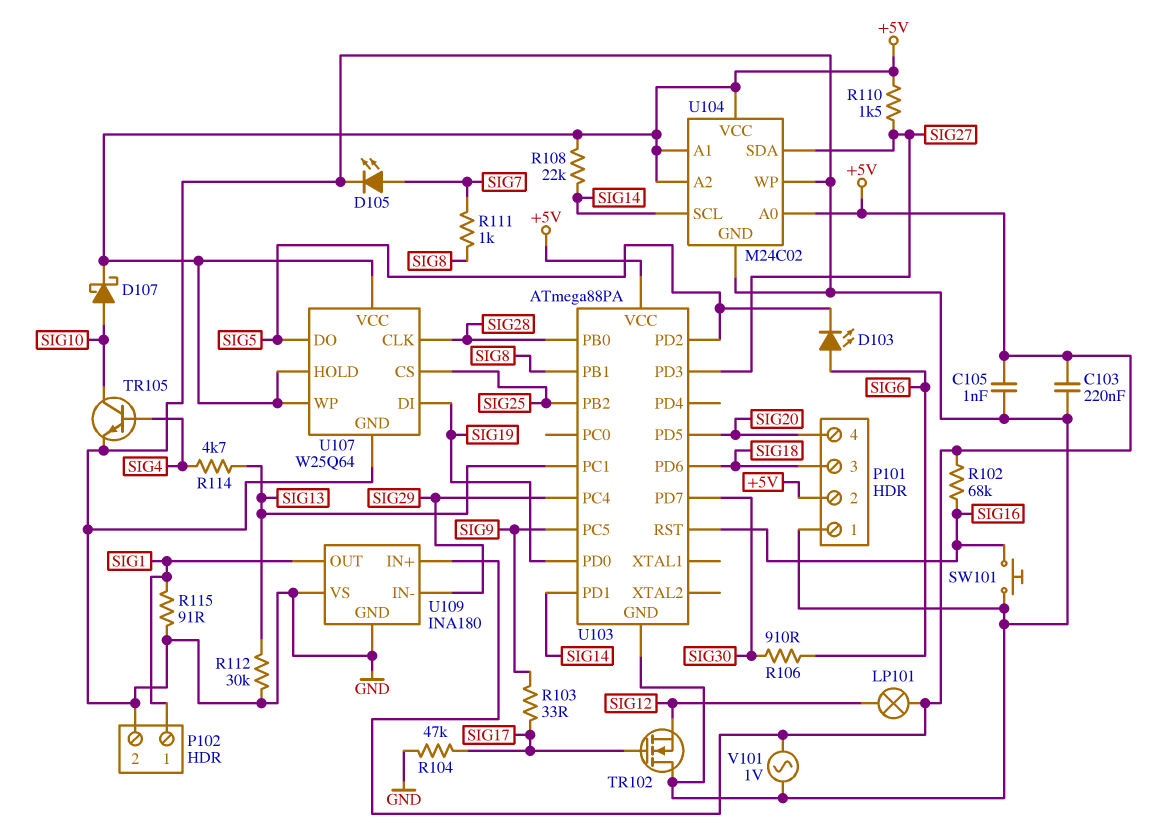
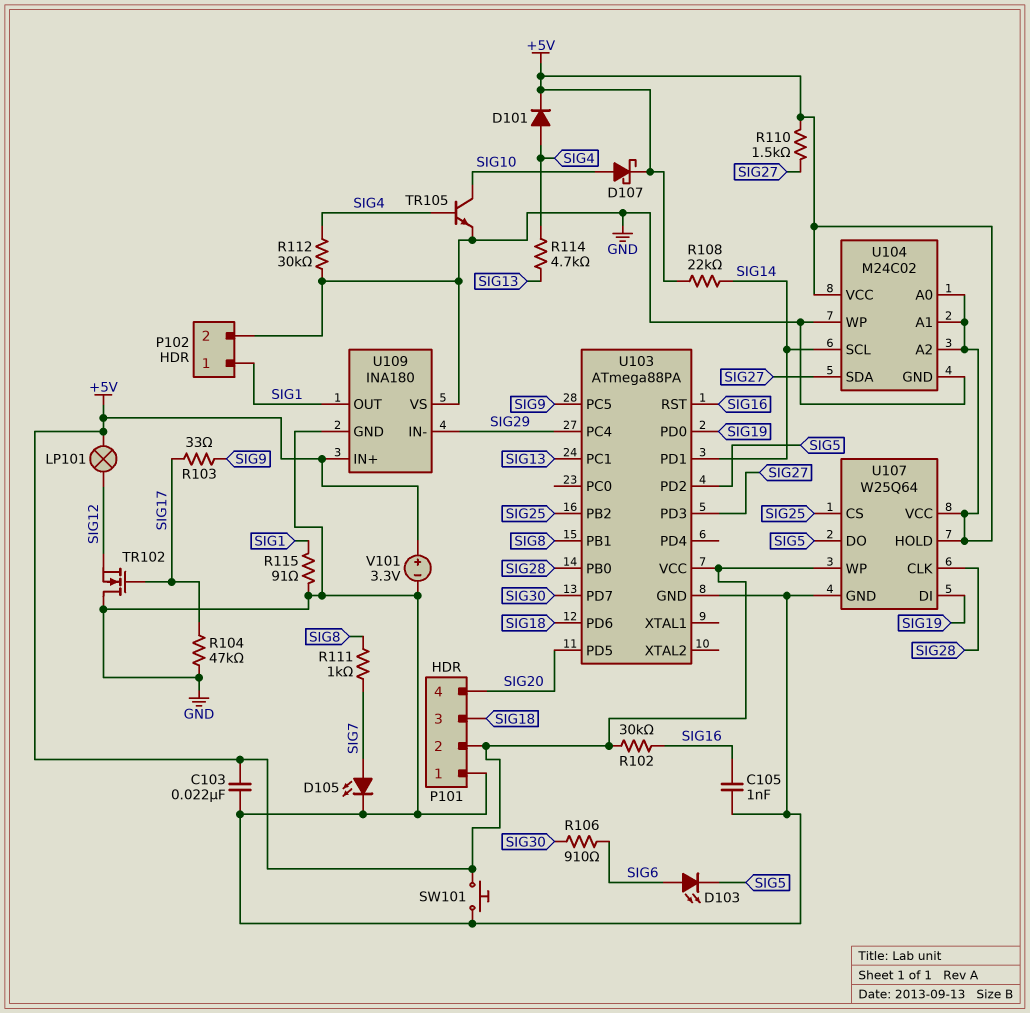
C103: 220nF (+5V, GND) -> 22nF (+5V, GND)
C105: 1nF (+5V, GND) -> 1nF (GND, SIG16)
D101: none -> diode (A SIG4, K +5V)
R102: 68k (+5V, SIG16) -> 30k (+5V, SIG16)
R112: 30k (GND, SIG13) -> 30k (GND, SIG4)
SW101: button (GND, SIG16) -> button (+5V, GND)
V101: AC 1V (+5V, GND) -> 3.3V (plus +5V, minus GND)

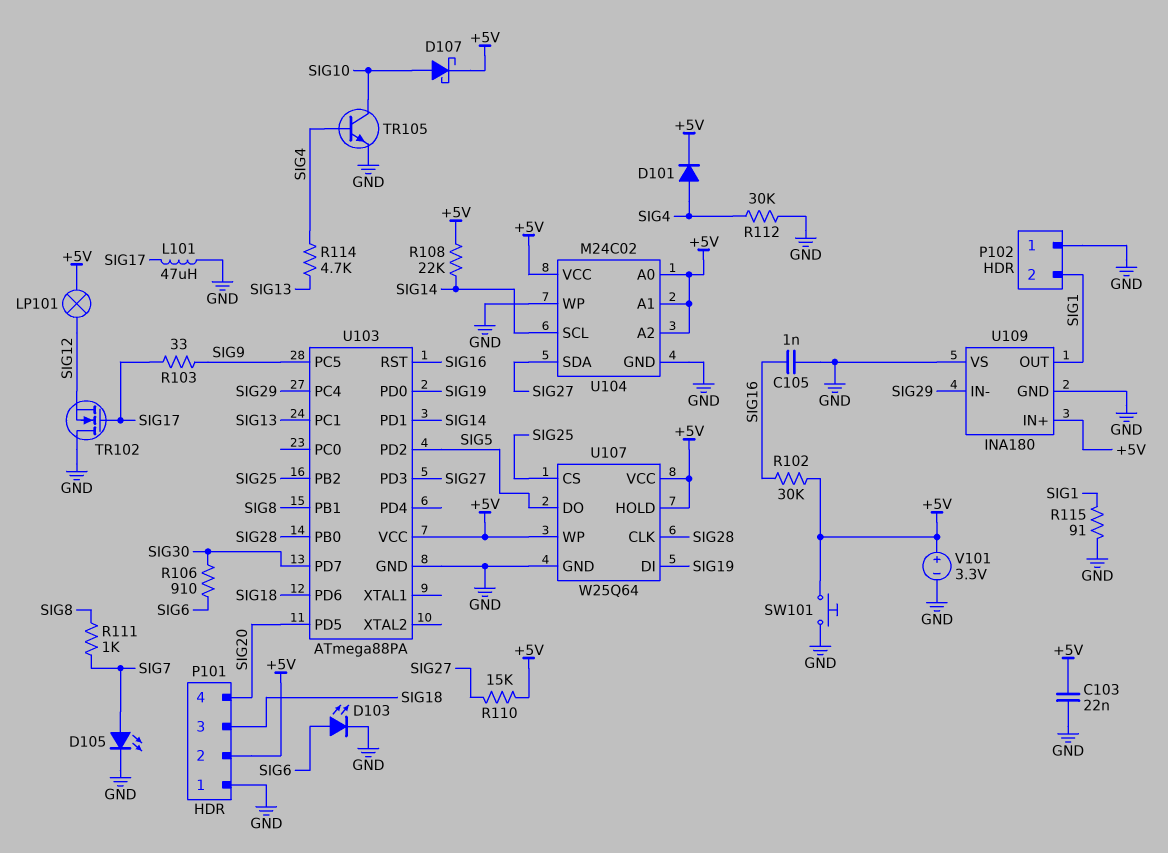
D103: LED (A SIG6, K SIG5) -> LED (A SIG6, K GND)
L101: none -> 47uH (GND, SIG17)
P102 pin 1: SIG1 -> GND
P102 pin 2: GND -> SIG1
R104: 47k (GND, SIG17) -> none
R110: 1.5k (+5V, SIG27) -> 15k (+5V, SIG27)

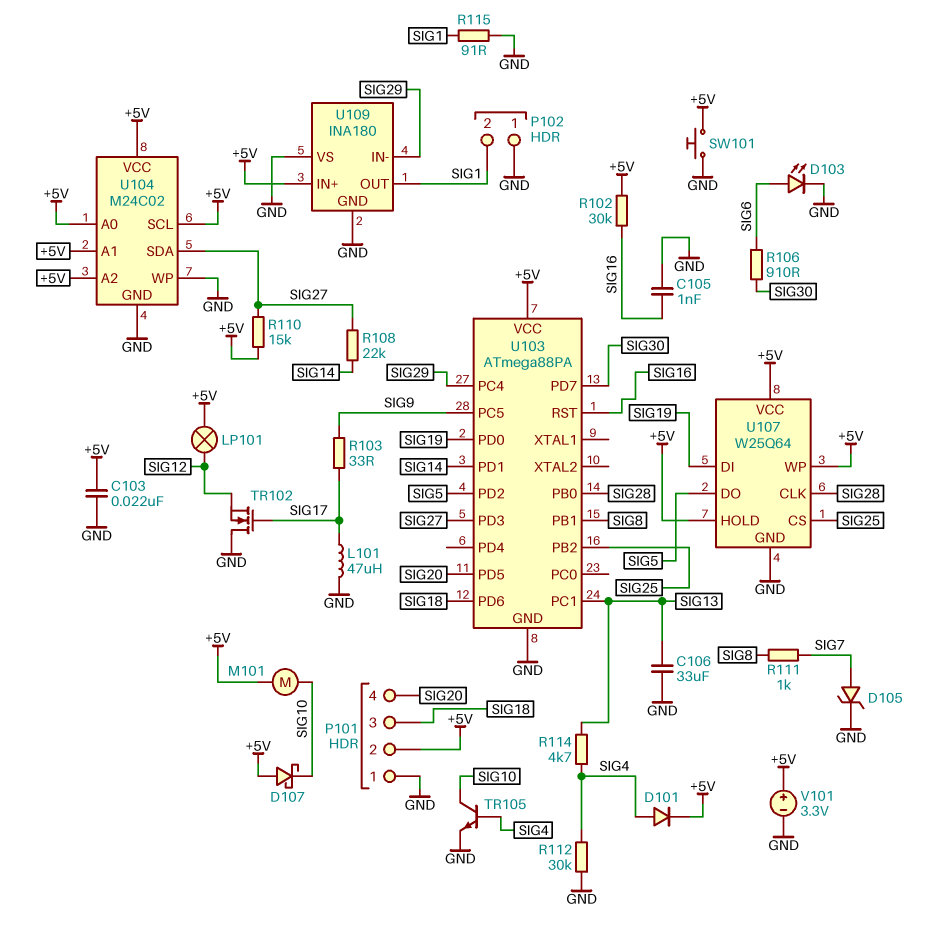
C106: none -> 33uF (GND, SIG13)
D105: LED (A SIG7, K GND) -> zener (A SIG7, K GND)
D107: schottky (A SIG10, K +5V) -> schottky (A +5V, K SIG10)
M101: none -> motor (+5V, SIG10)
R108: 22k (+5V, SIG14) -> 22k (SIG14, SIG27)
U104 pin SCL: SIG14 -> +5V

